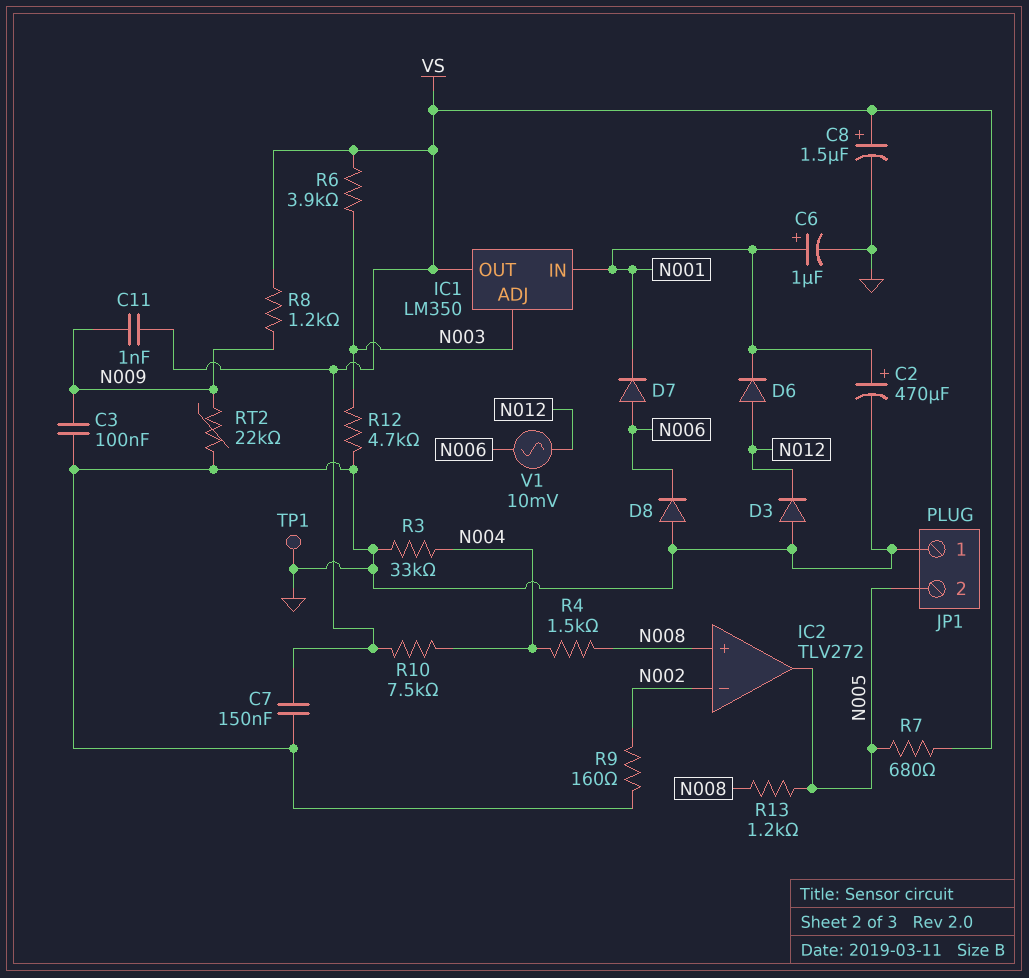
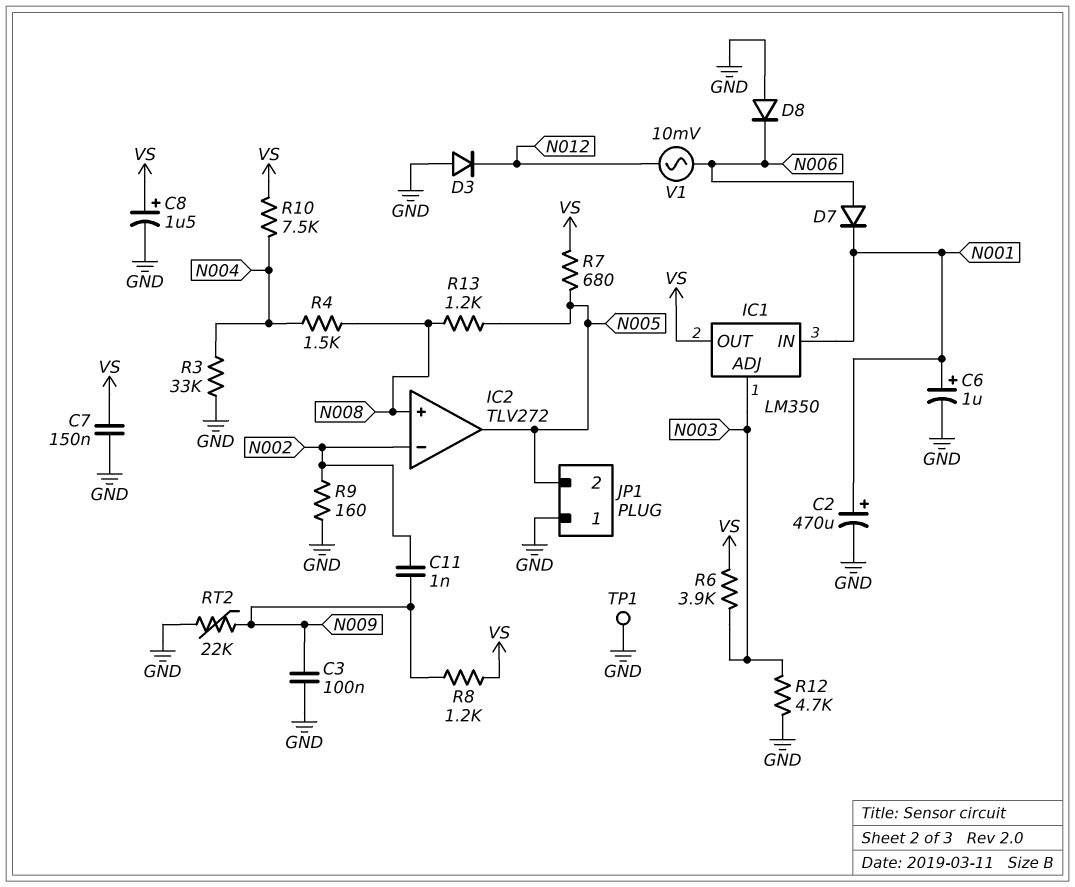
C11: 1nF (N009, VS) -> 1nF (N002, N009)
D6: diode (A N012, K N001) -> none

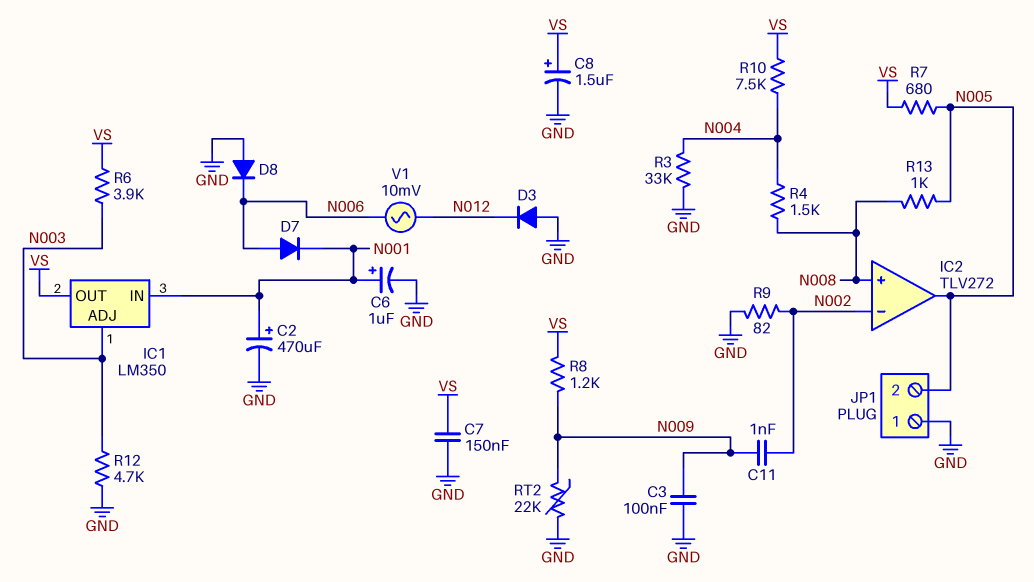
R9: 160 (GND, N002) -> 82 (GND, N002)
R13: 1.2k (N005, N008) -> 1k (N005, N008)
TP1: test point (GND) -> none

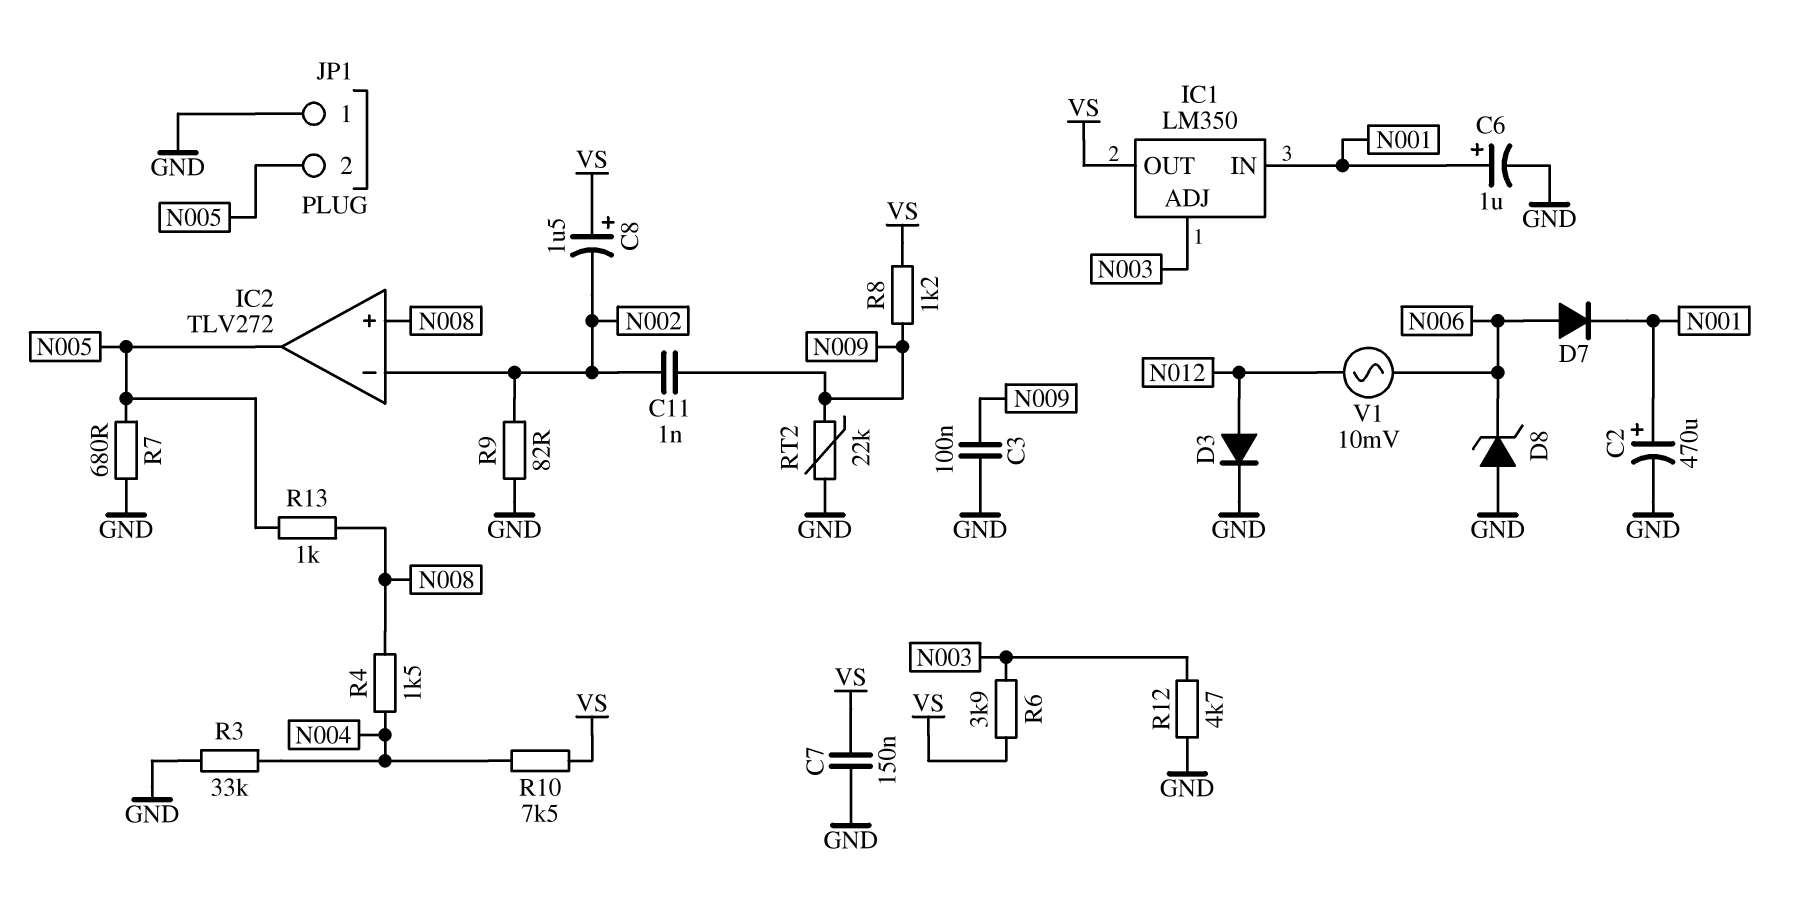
C8: 1.5uF (plus VS, minus GND) -> 1.5uF (plus VS, minus N002)
D3: diode (A GND, K N012) -> diode (A N012, K GND)
D8: diode (A GND, K N006) -> zener (A GND, K N006)
R7: 680 (N005, VS) -> 680 (GND, N005)

